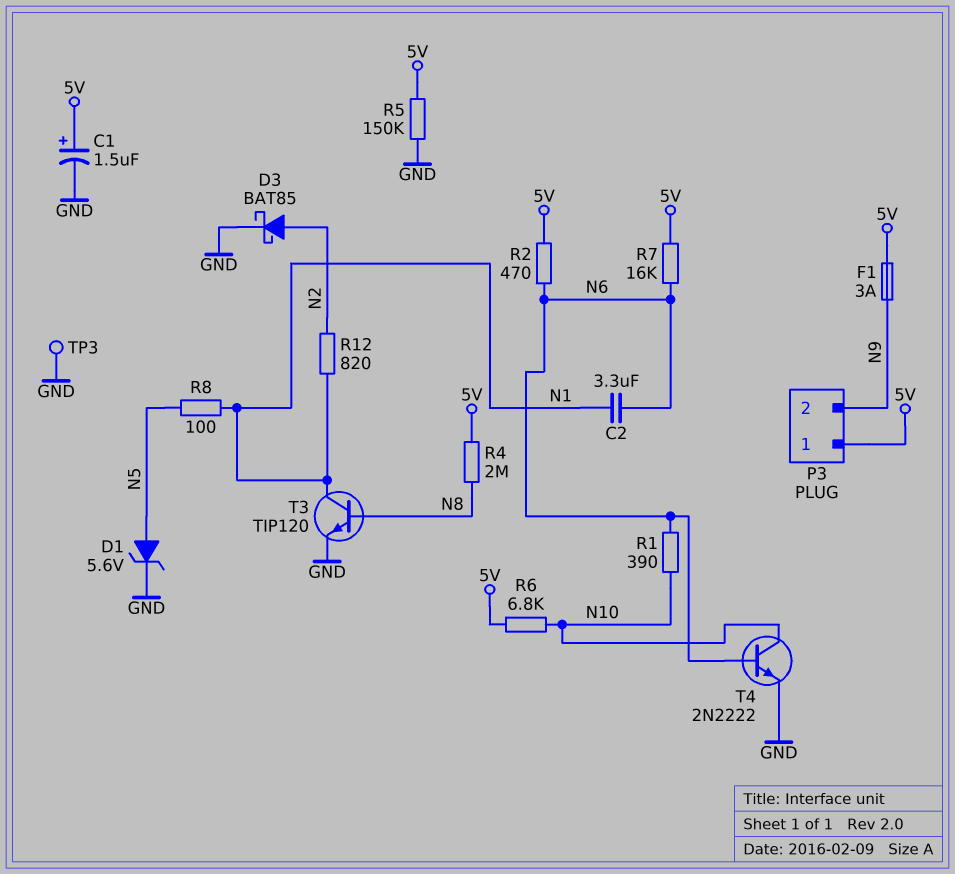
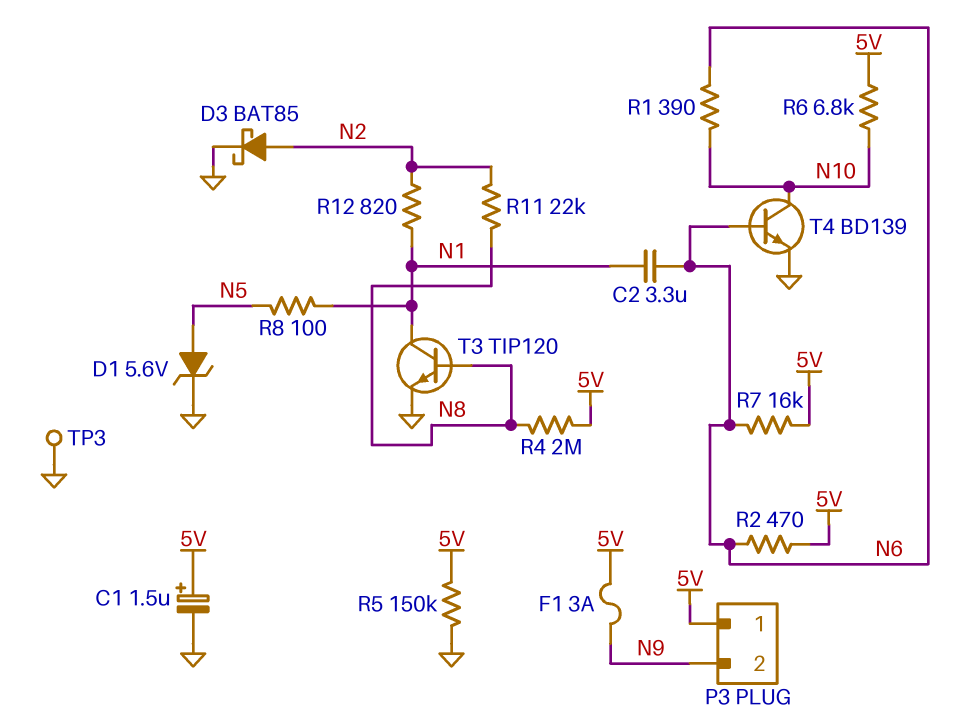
R11: none -> 22k (N2, N8)
T4: NPN 2N2222 (B N6, C N10, E GND) -> NPN BD139 (B N6, C N10, E GND)

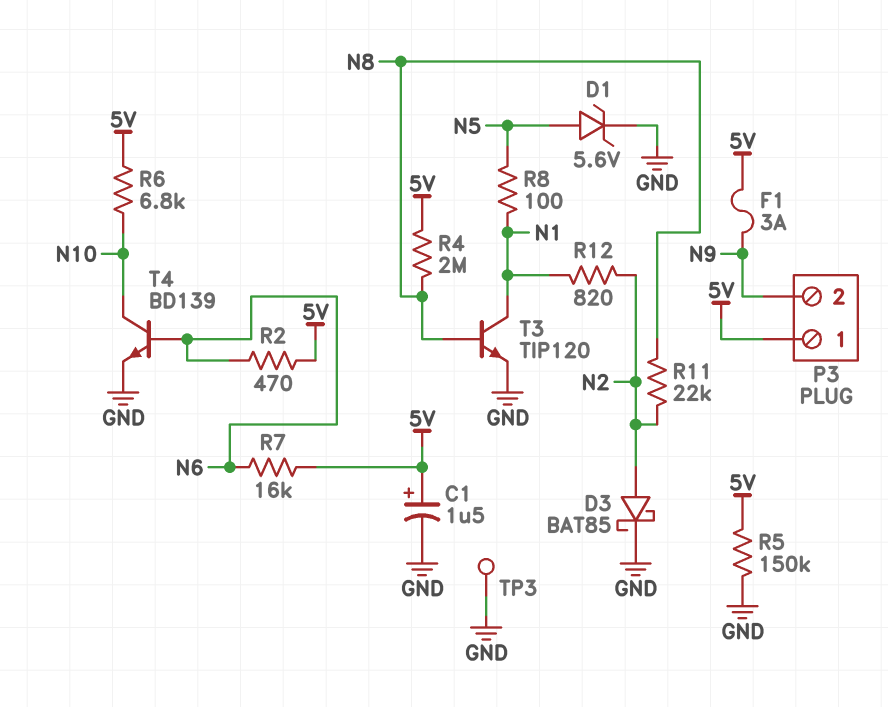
C2: 3.3uF (N1, N6) -> none
R1: 390 (N6, N10) -> none

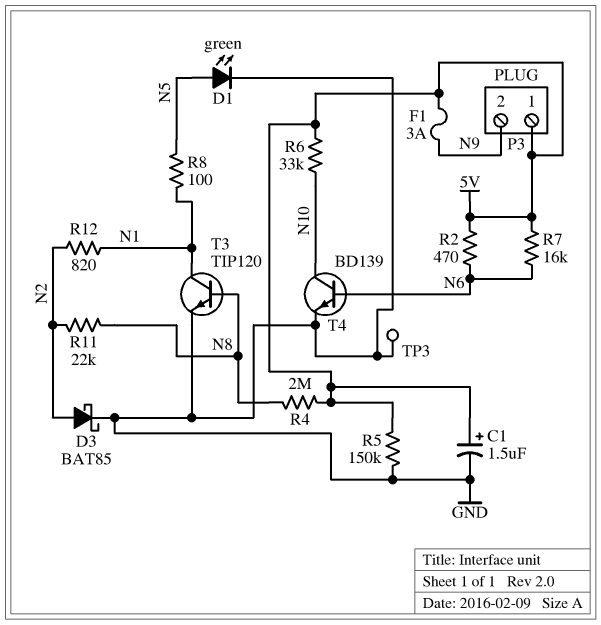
D1: zener 5.6V (A N5, K GND) -> LED green (A N5, K GND)
R6: 6.8k (5V, N10) -> 33k (5V, N10)

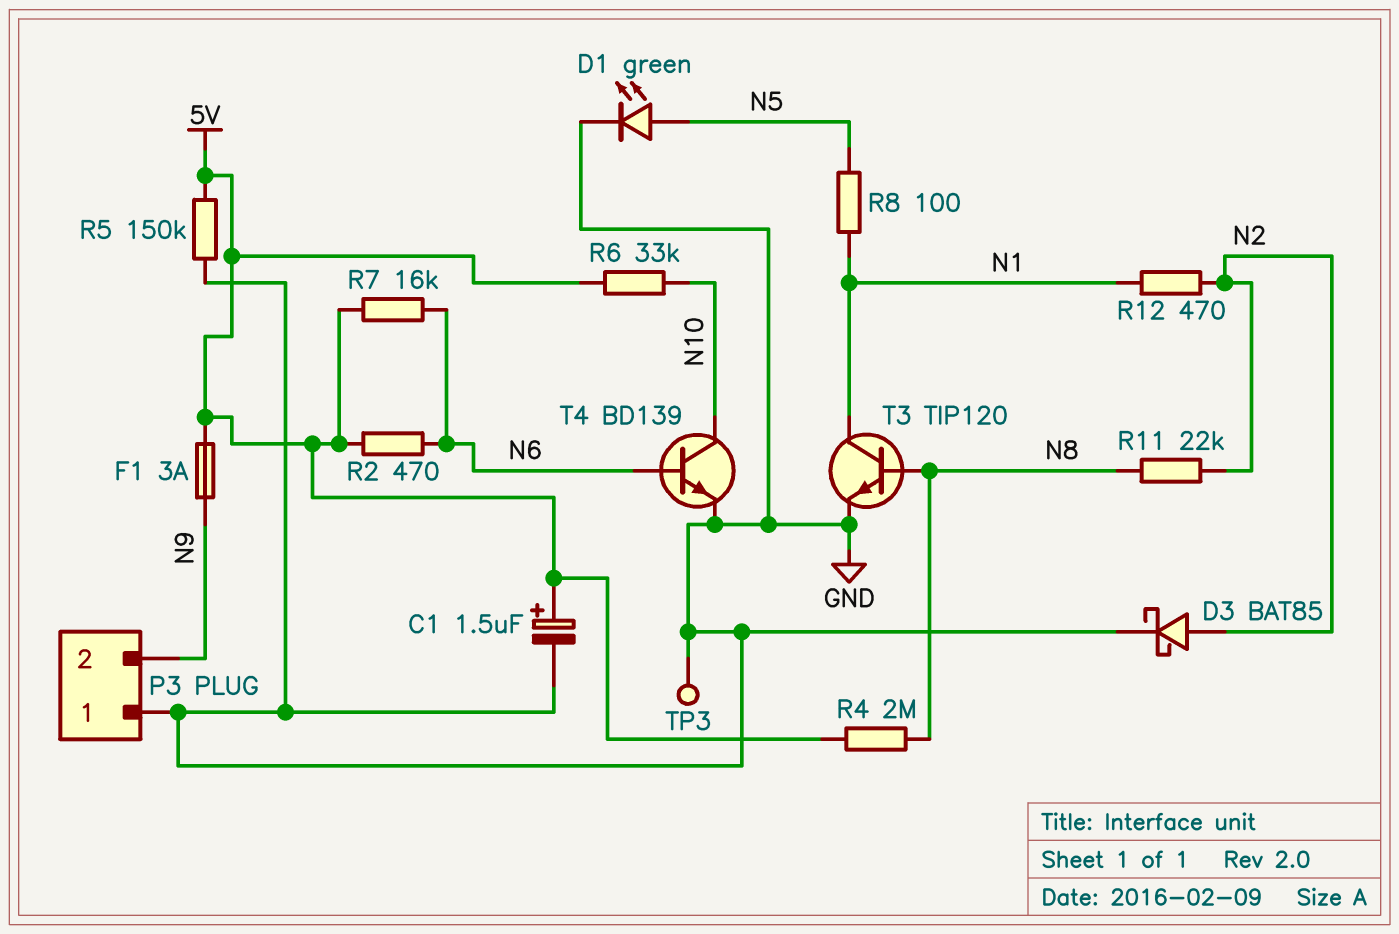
P3 pin 1: 5V -> GND
R12: 820 (N1, N2) -> 470 (N1, N2)

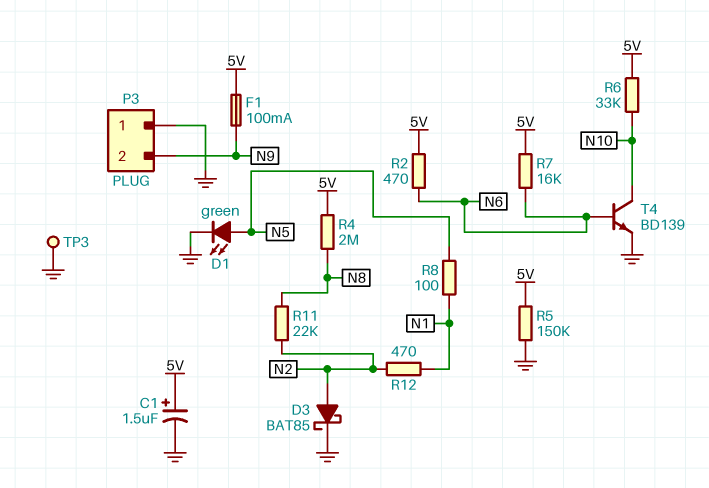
F1: 3A (5V, N9) -> 100mA (5V, N9)
T3: NPN TIP120 (B N8, C N1, E GND) -> none

